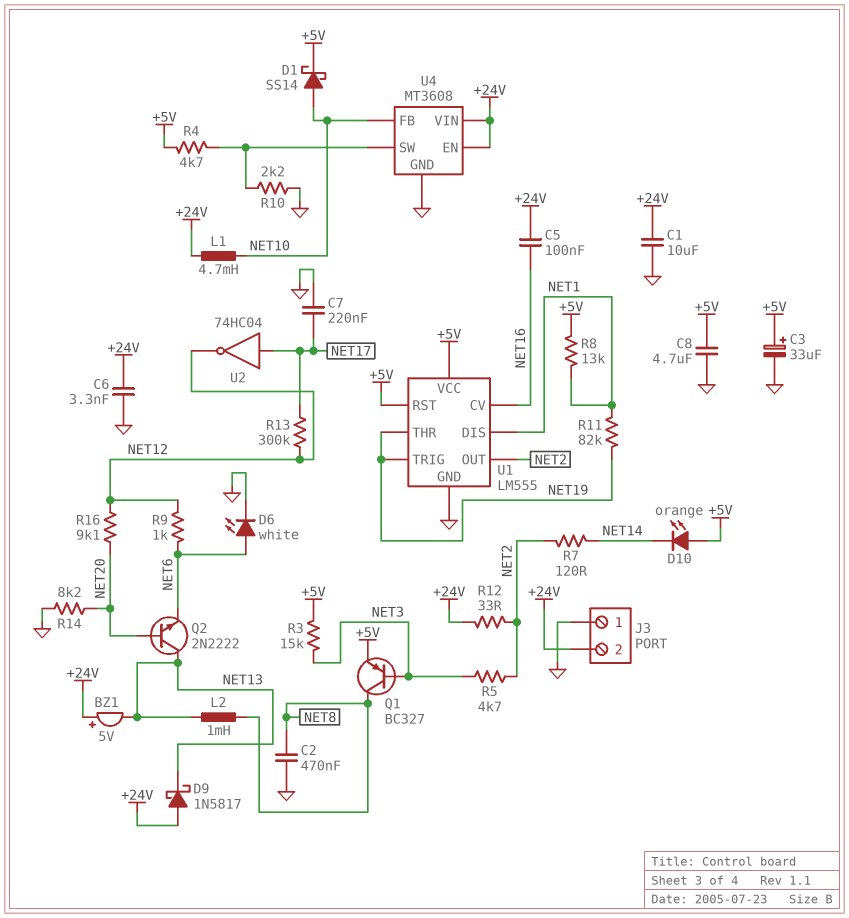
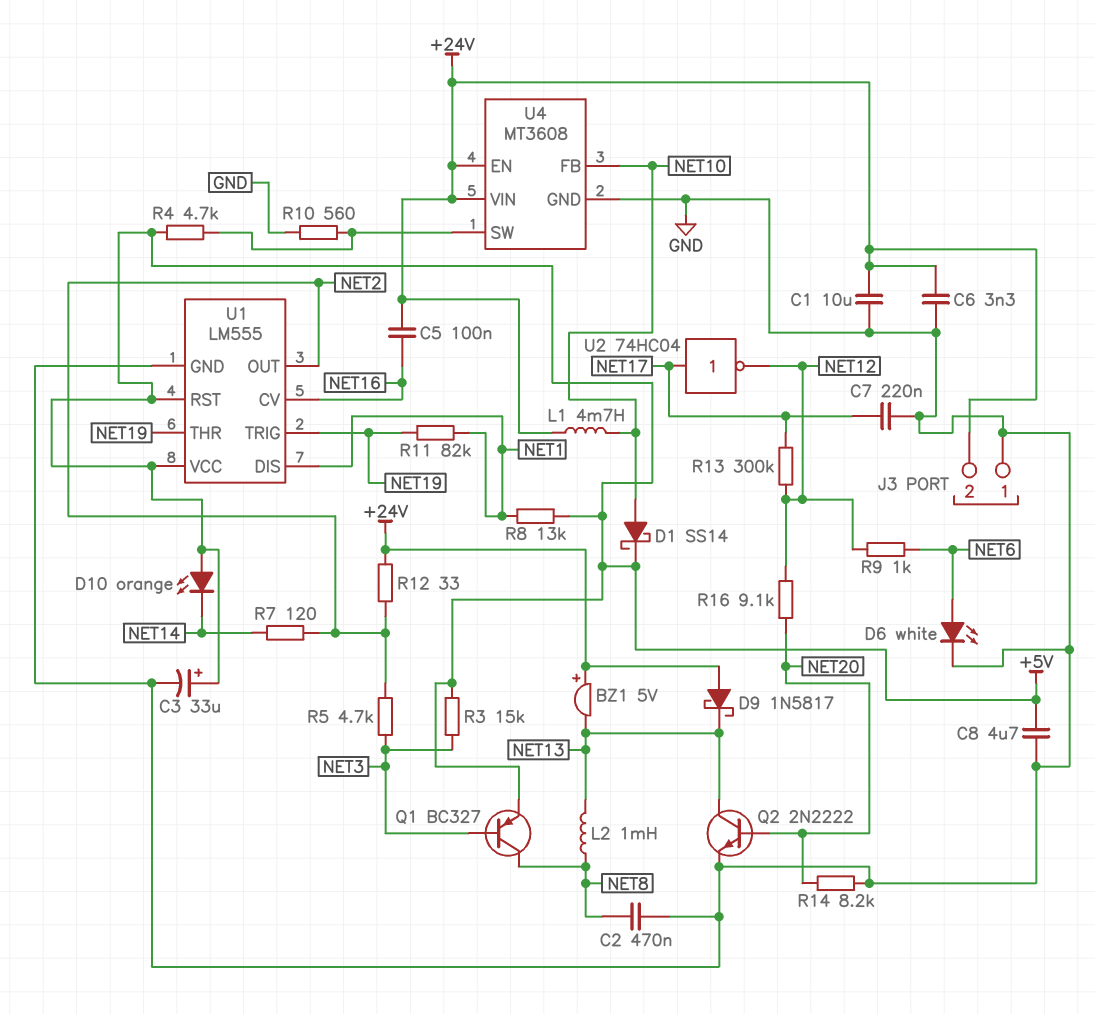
Q2: NPN 2N2222 (B NET20, C NET13, E NET6) -> NPN 2N2222 (B NET20, C NET13, E GND)
R10: 2.2k (GND, U4/SW) -> 560 (GND, U4/SW)

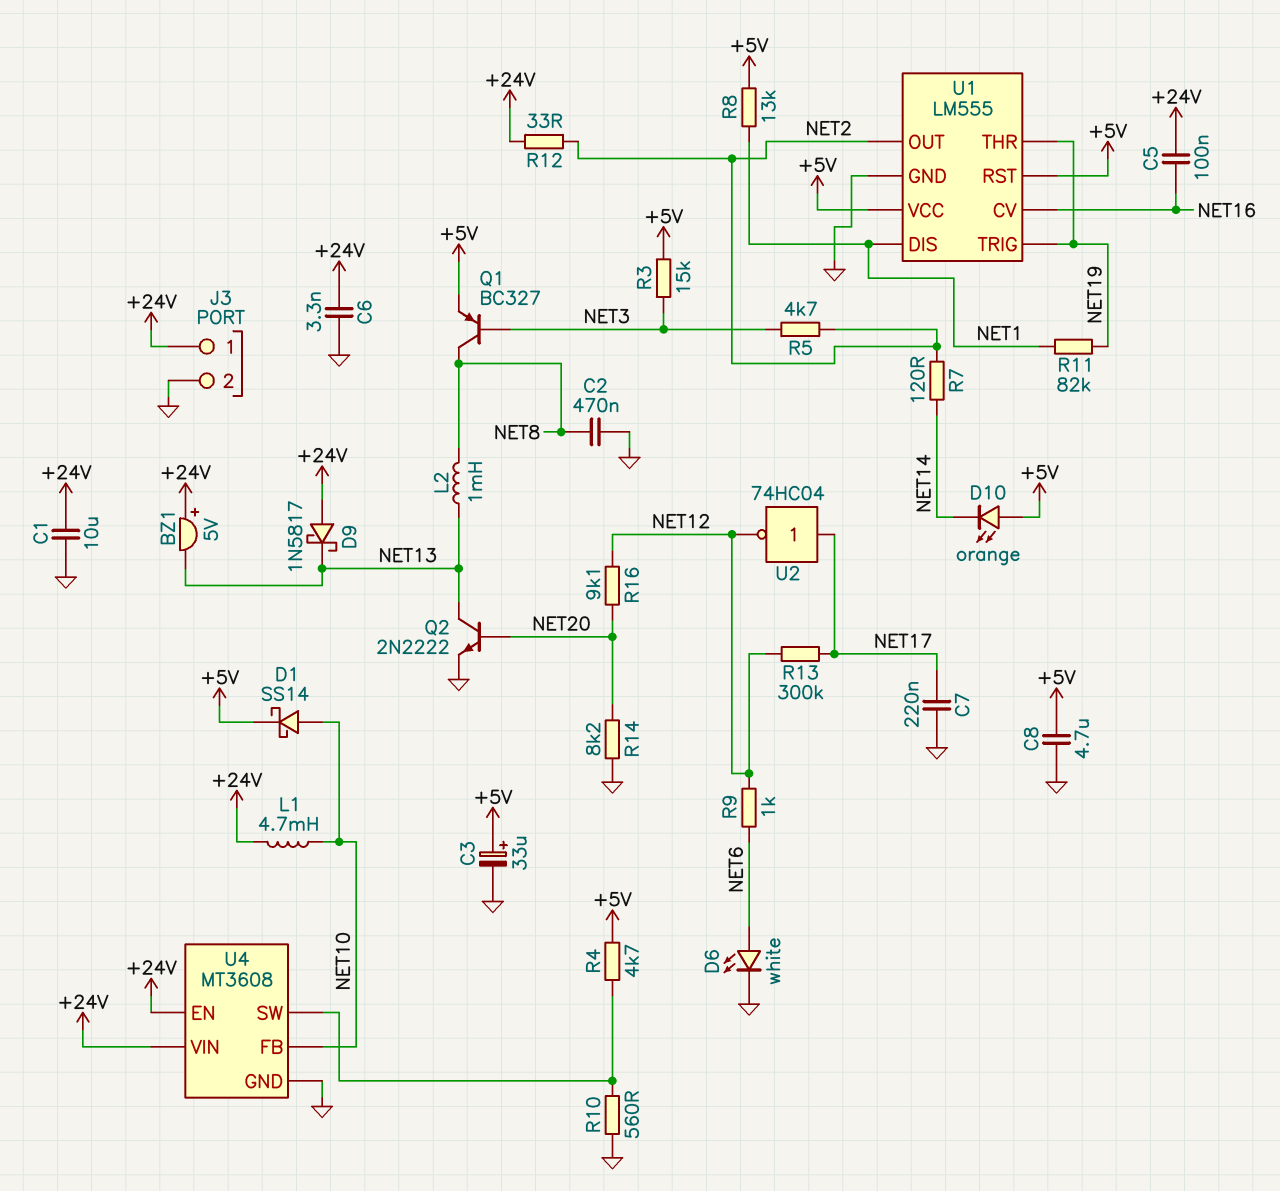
J3 pin 1: GND -> +24V
J3 pin 2: +24V -> GND

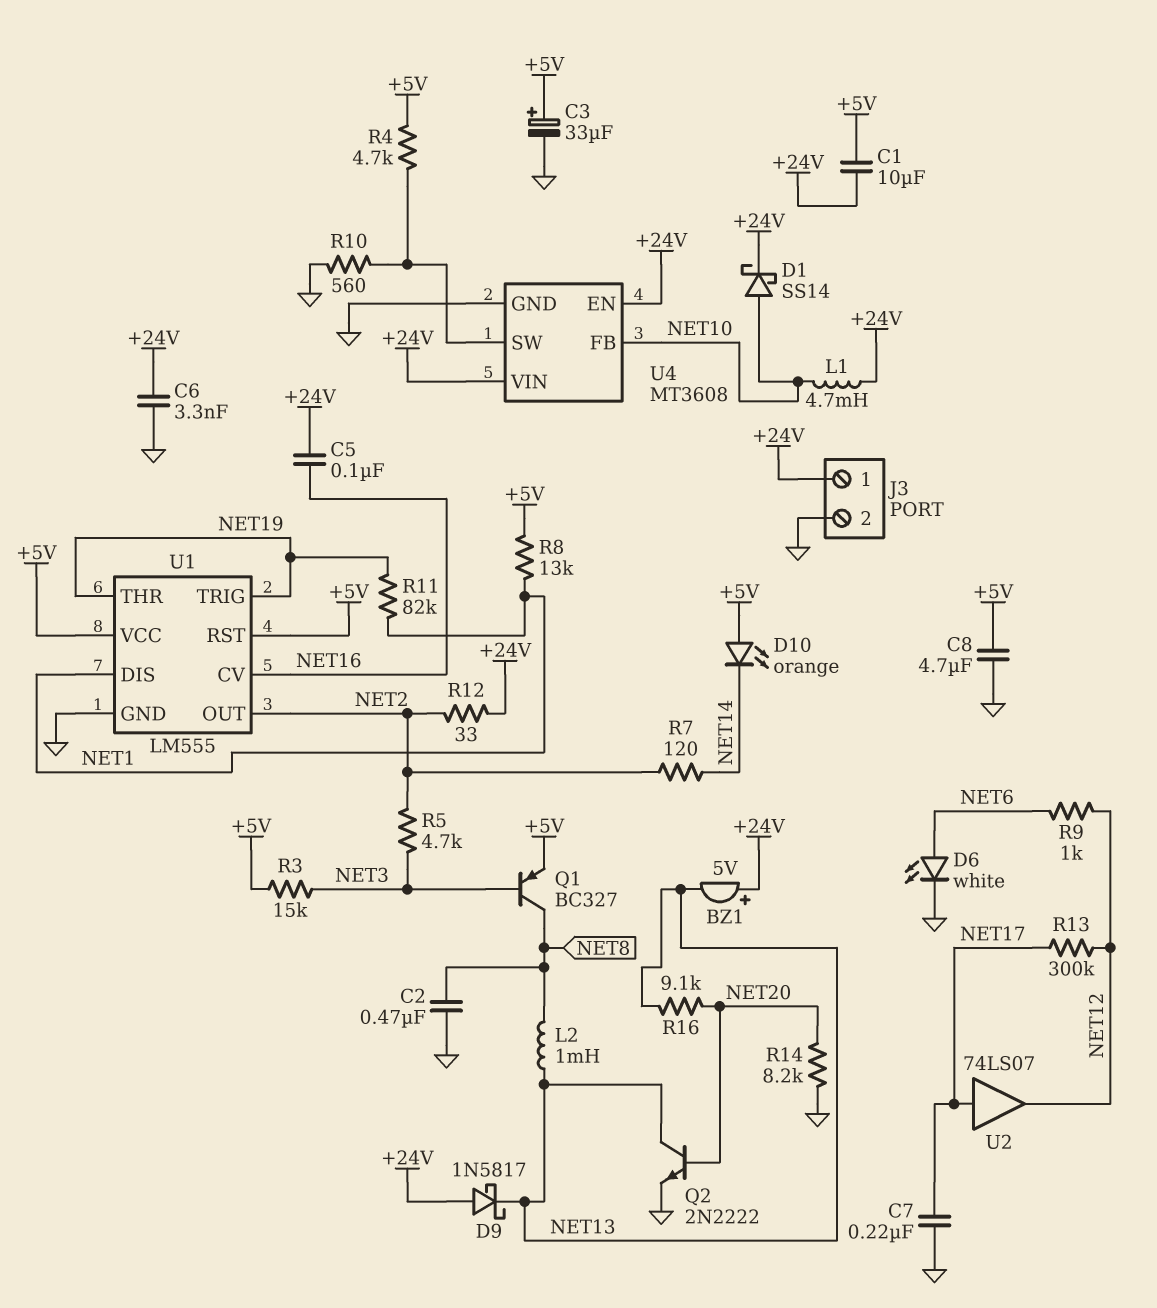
C1: 10uF (+24V, GND) -> 10uF (+5V, +24V)
D1: schottky SS14 (A NET10, K +5V) -> schottky SS14 (A NET10, K +24V)
R16: 9.1k (NET12, NET20) -> 9.1k (NET13, NET20)
U2: NOT 74HC04 (in NET17, out NET12) -> buffer 74LS07 (in NET17, out NET12)

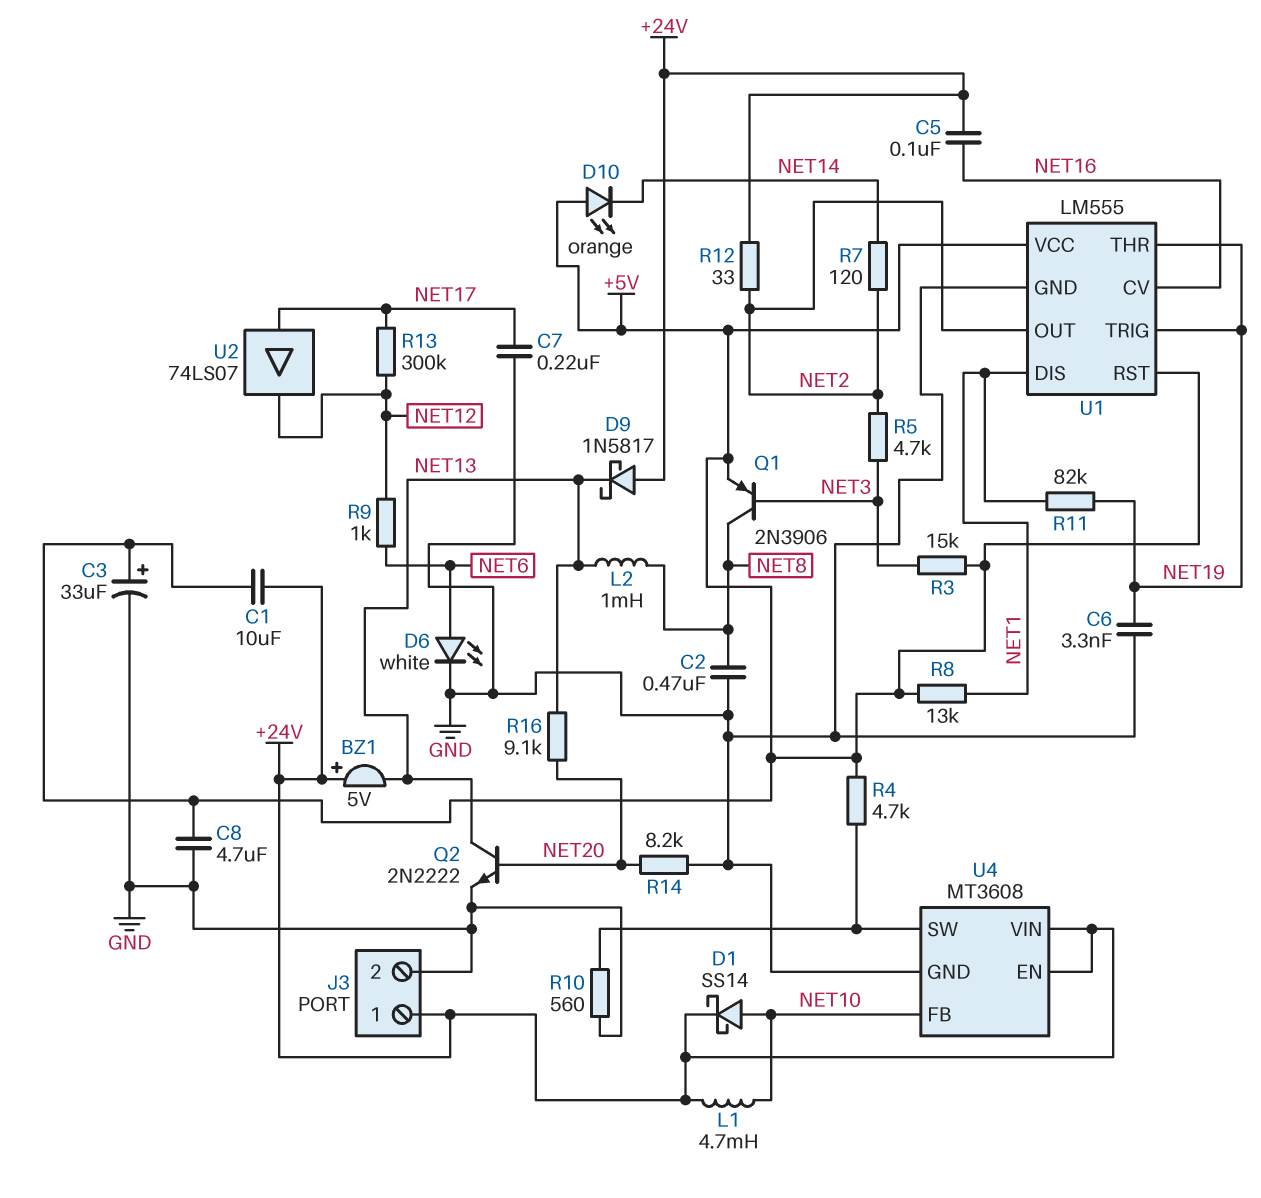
C6: 3.3nF (+24V, GND) -> 3.3nF (GND, NET19)
Q1: PNP BC327 (B NET3, C NET8, E +5V) -> PNP 2N3906 (B NET3, C NET8, E +5V)

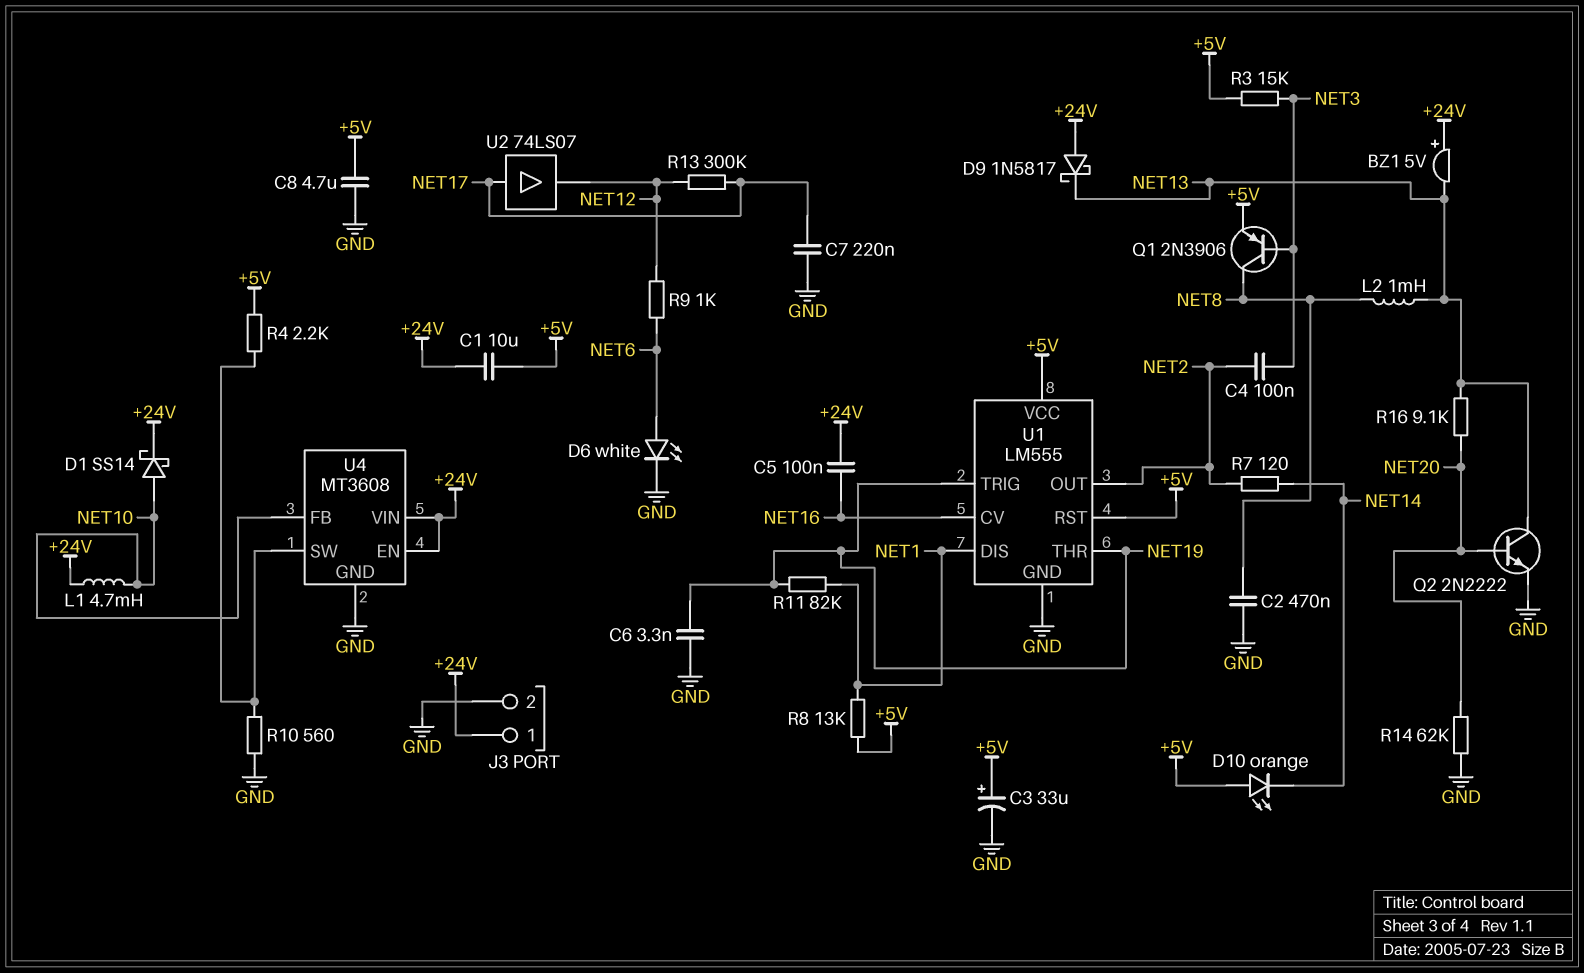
C4: none -> 100nF (NET2, NET3)
R4: 4.7k (+5V, U4/SW) -> 2.2k (+5V, U4/SW)
R5: 4.7k (NET2, NET3) -> none
R12: 33 (+24V, NET2) -> none
R14: 8.2k (GND, NET20) -> 62k (GND, NET20)

